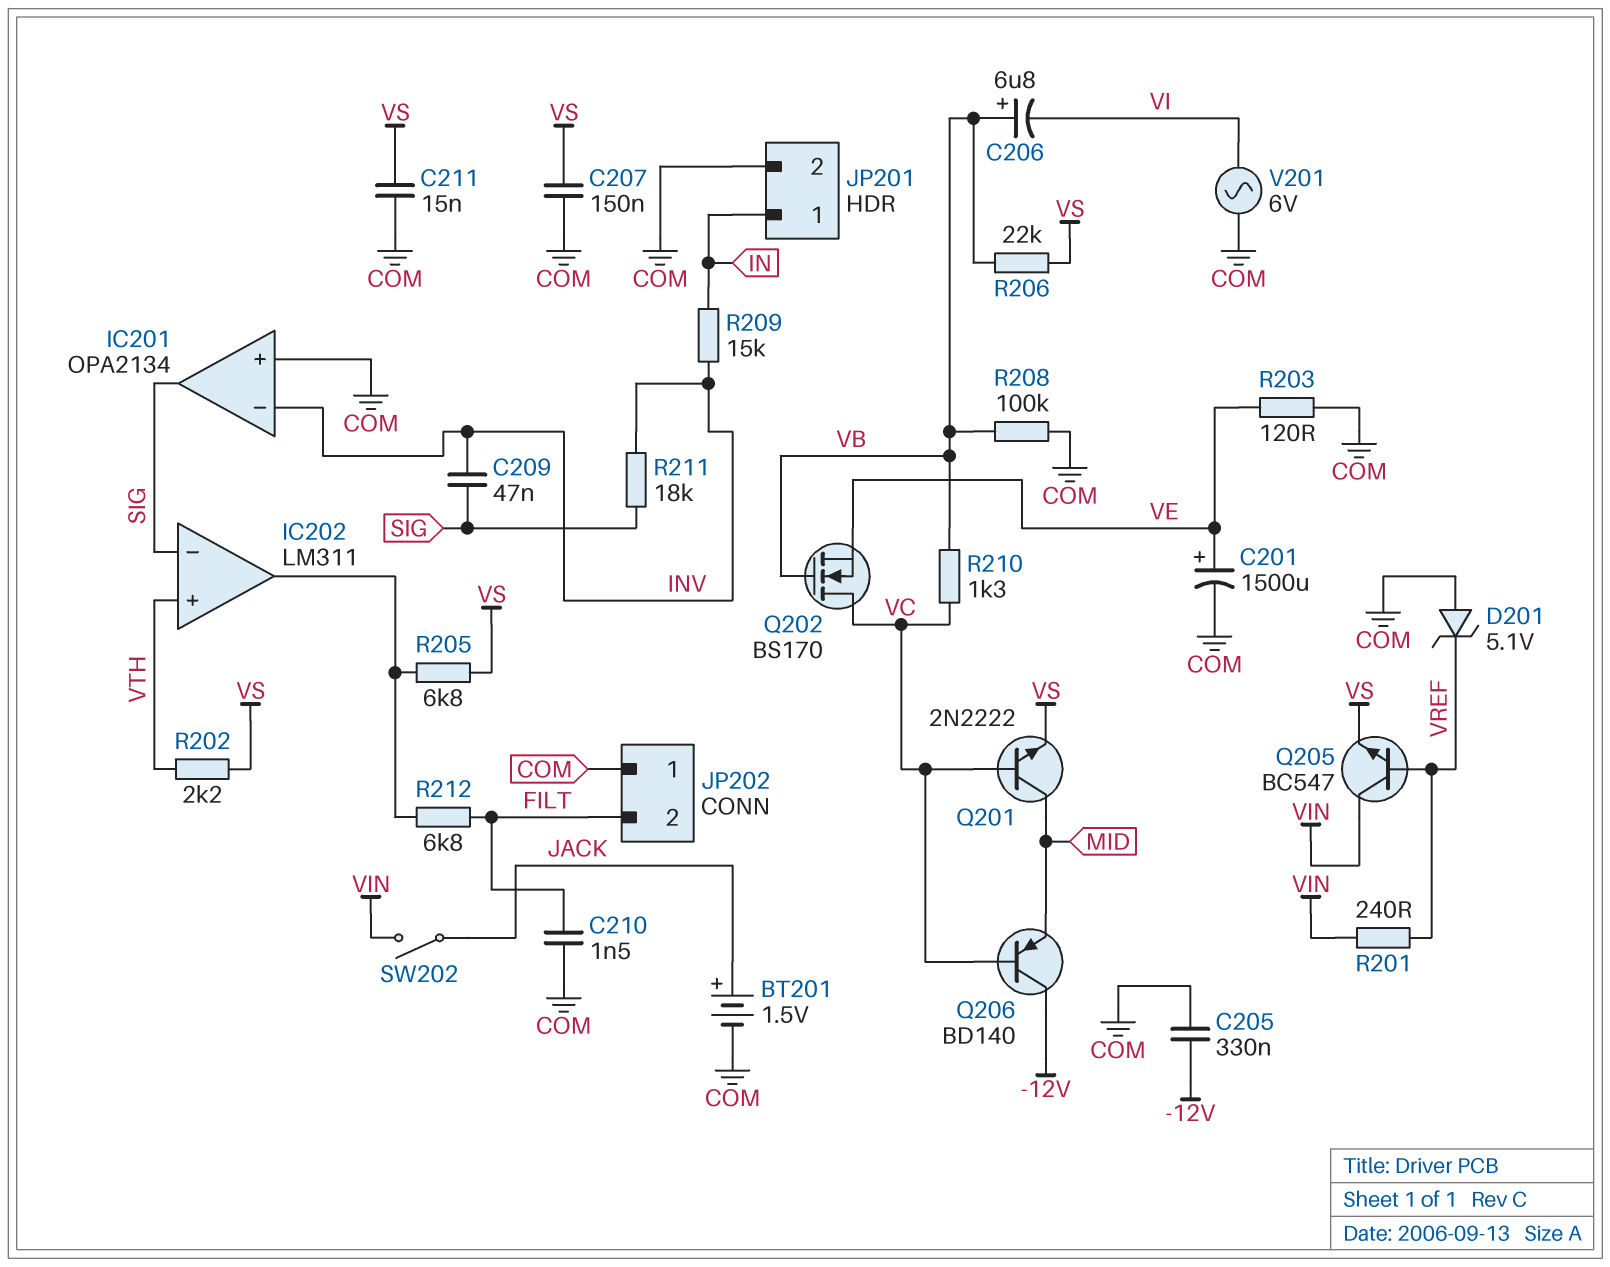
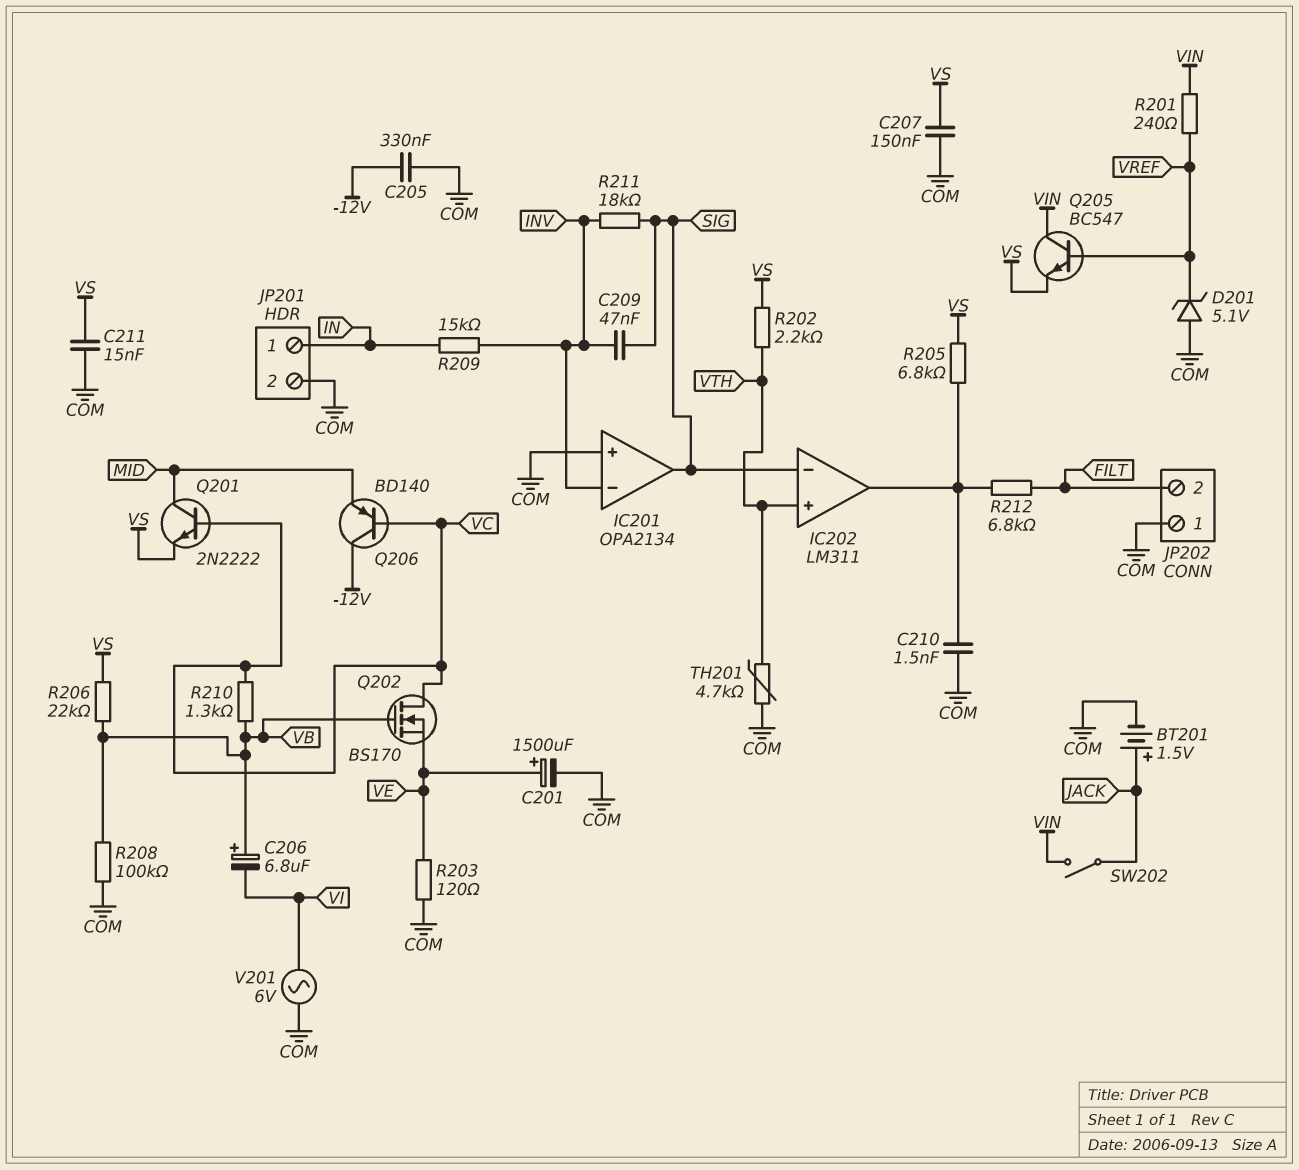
C210: 1.5nF (COM, FILT) -> 1.5nF (COM, IC202/out)
TH201: none -> 4.7k (COM, VTH)

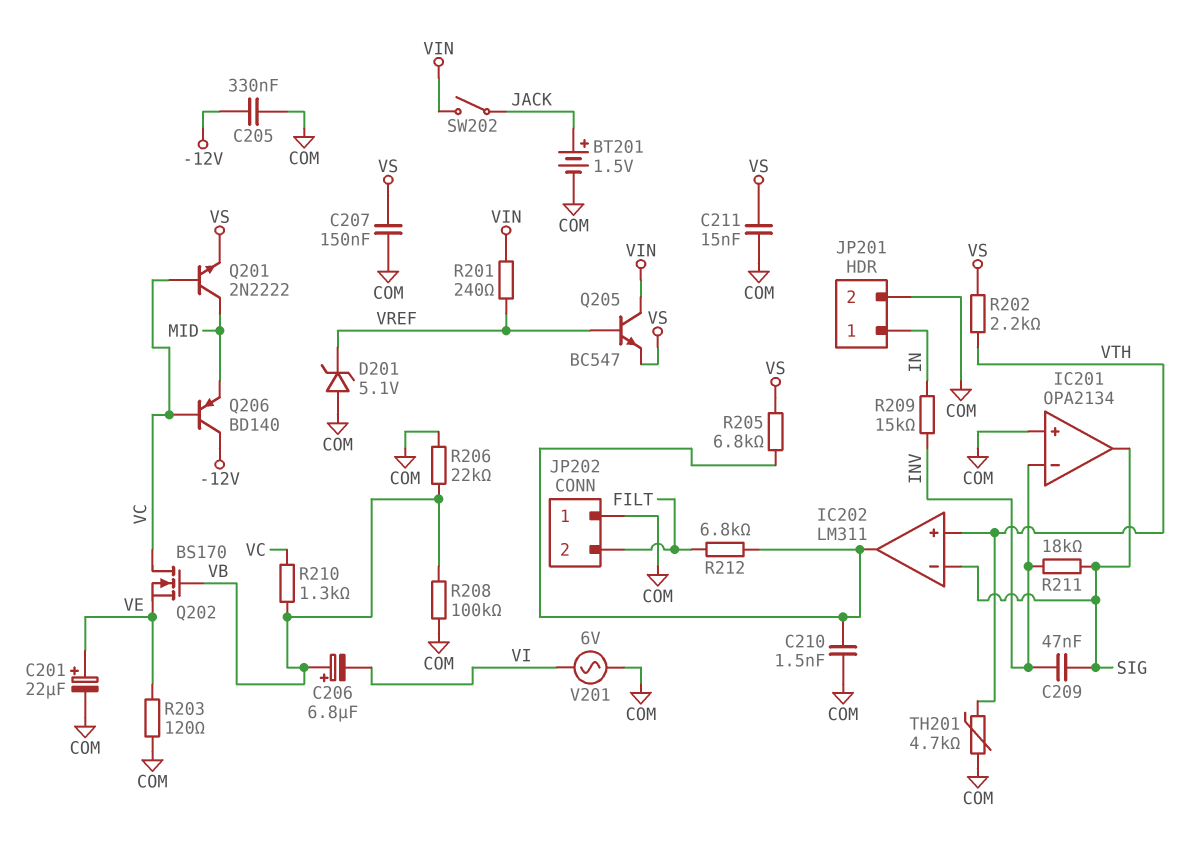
C201: 1500uF (plus VE, minus COM) -> 22uF (plus VE, minus COM)
R206: 22k (VB, VS) -> 22k (COM, VB)

